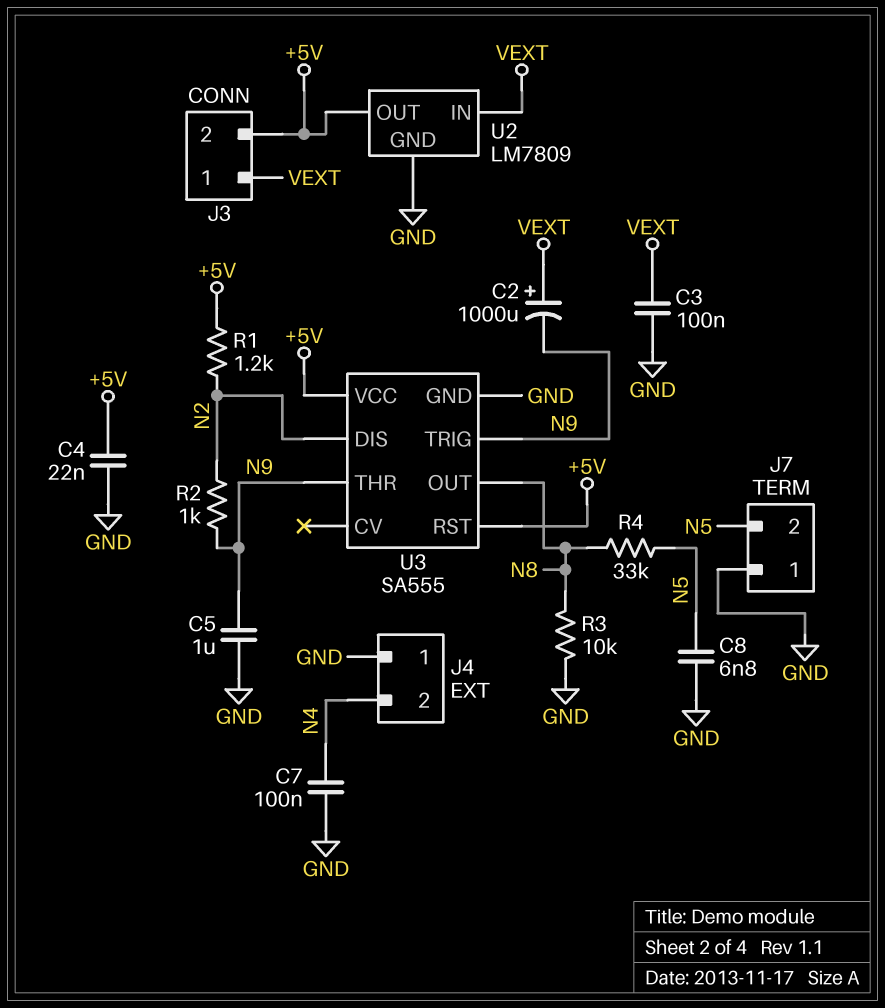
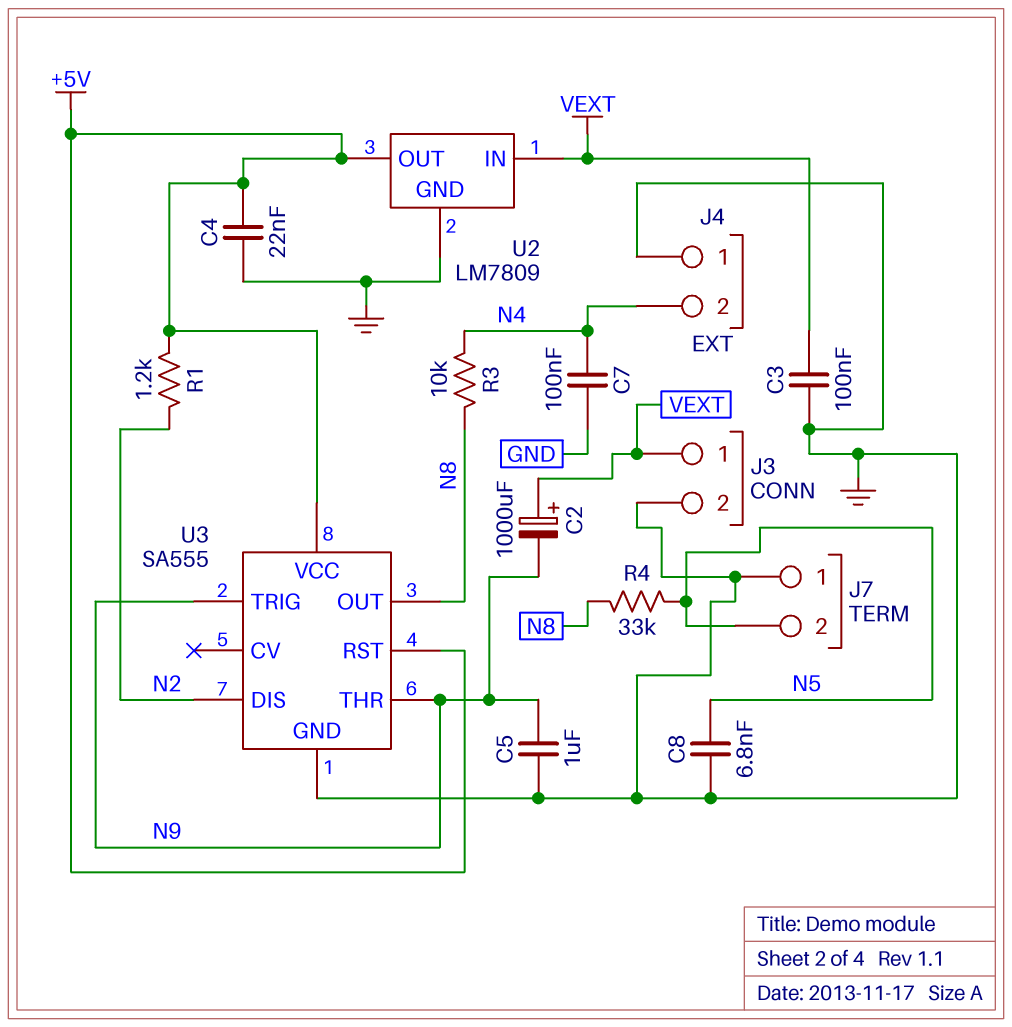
J3 pin 2: +5V -> GND
R2: 1k (N2, N9) -> none
R3: 10k (GND, N8) -> 10k (N4, N8)

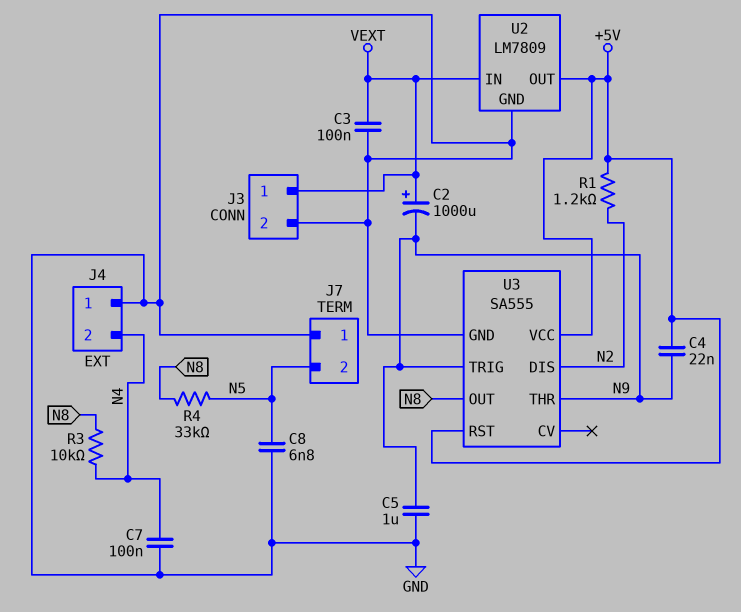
C4: 22nF (+5V, GND) -> 22nF (+5V, N9)

